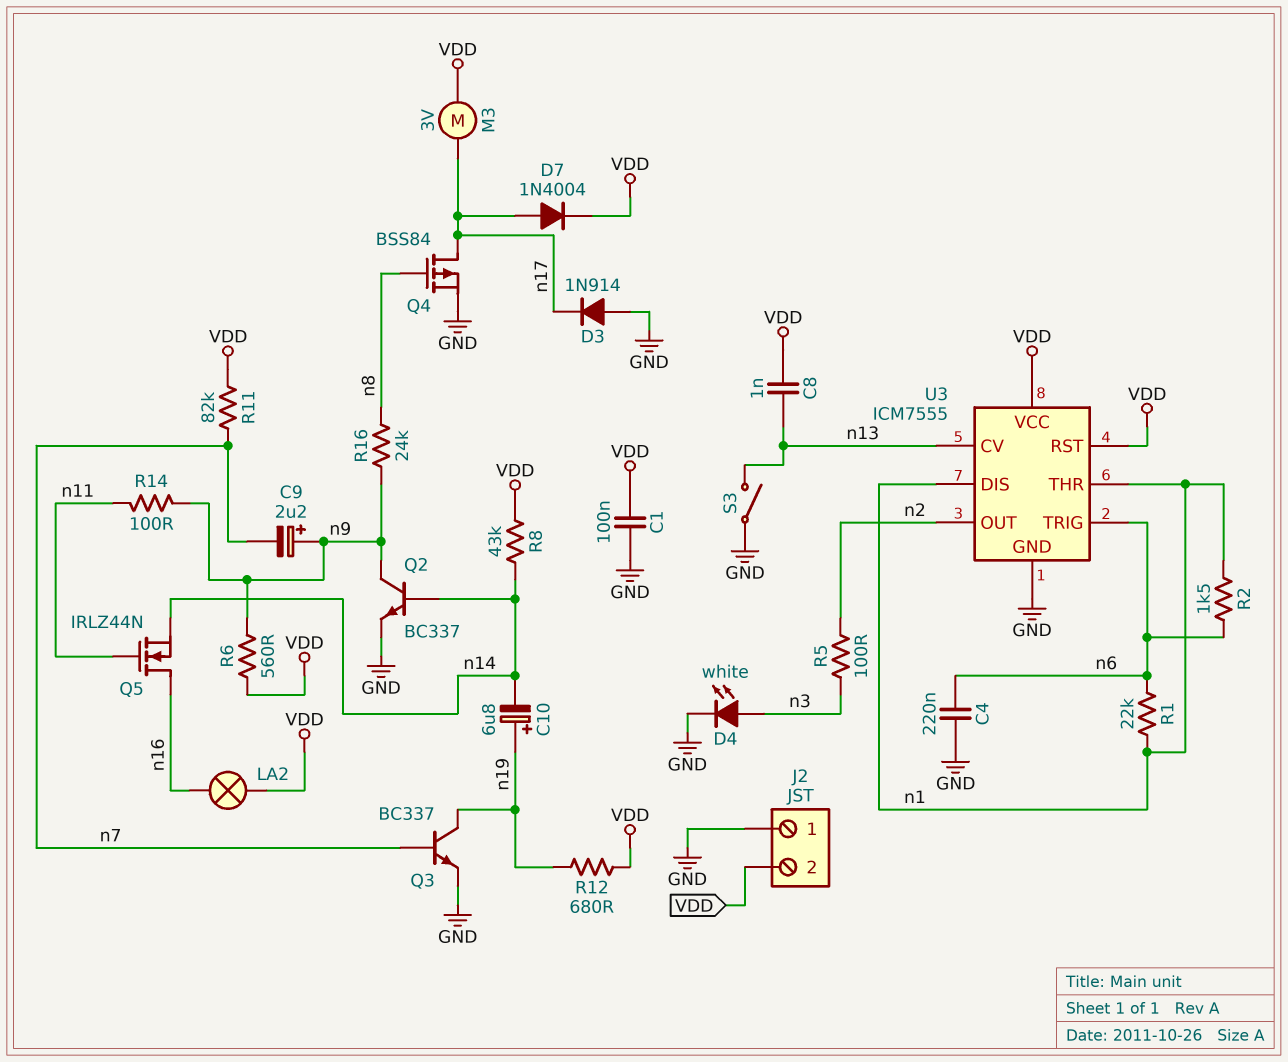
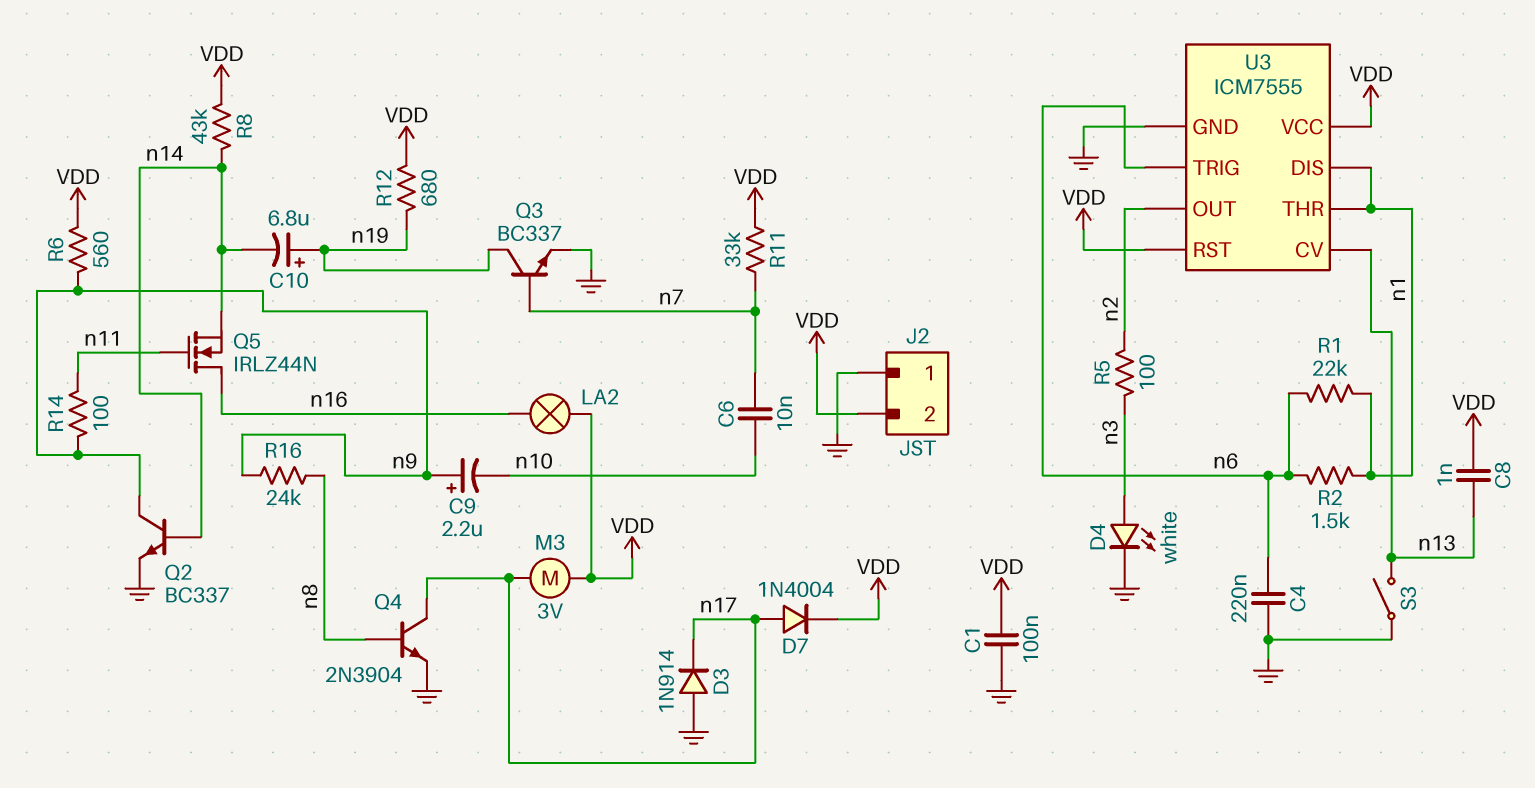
C6: none -> 10nF (n7, n10)
C9: 2.2uF (plus n9, minus n7) -> 2.2uF (plus n9, minus n10)
Q4: PMOS BSS84 (G n8, D n17, S GND) -> NPN 2N3904 (B n8, C n17, E GND)
R11: 82k (VDD, n7) -> 33k (VDD, n7)

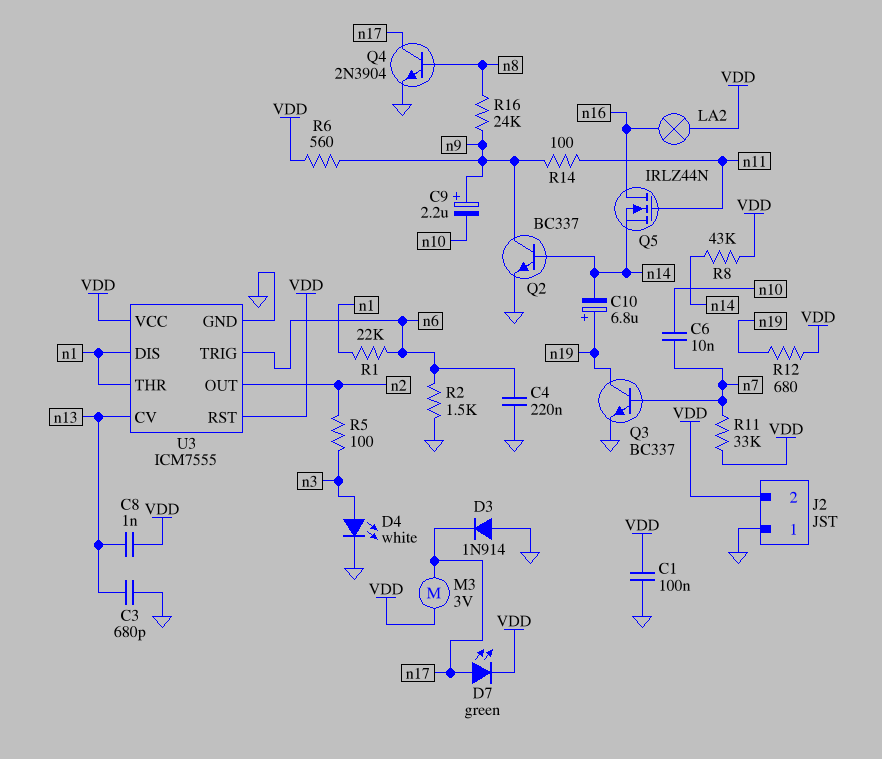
C3: none -> 680pF (GND, n13)
D7: diode 1N4004 (A n17, K VDD) -> LED green (A n17, K VDD)
R2: 1.5k (n1, n6) -> 1.5k (GND, n6)
S3: switch (GND, n13) -> none

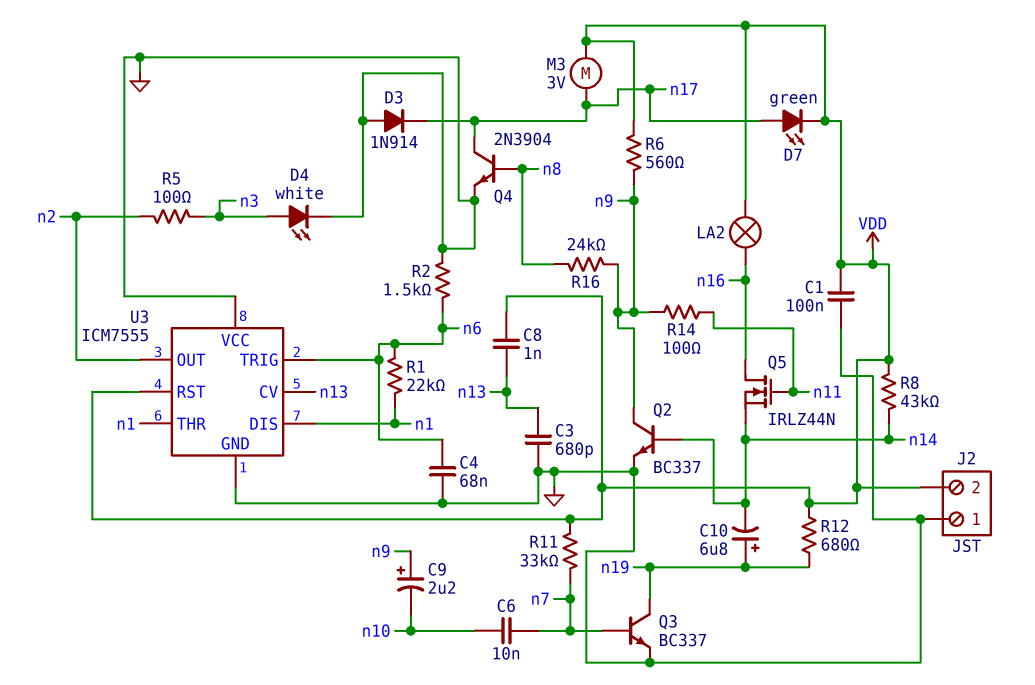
C4: 220nF (GND, n6) -> 68nF (GND, n6)
U3 pin VCC: VDD -> GND

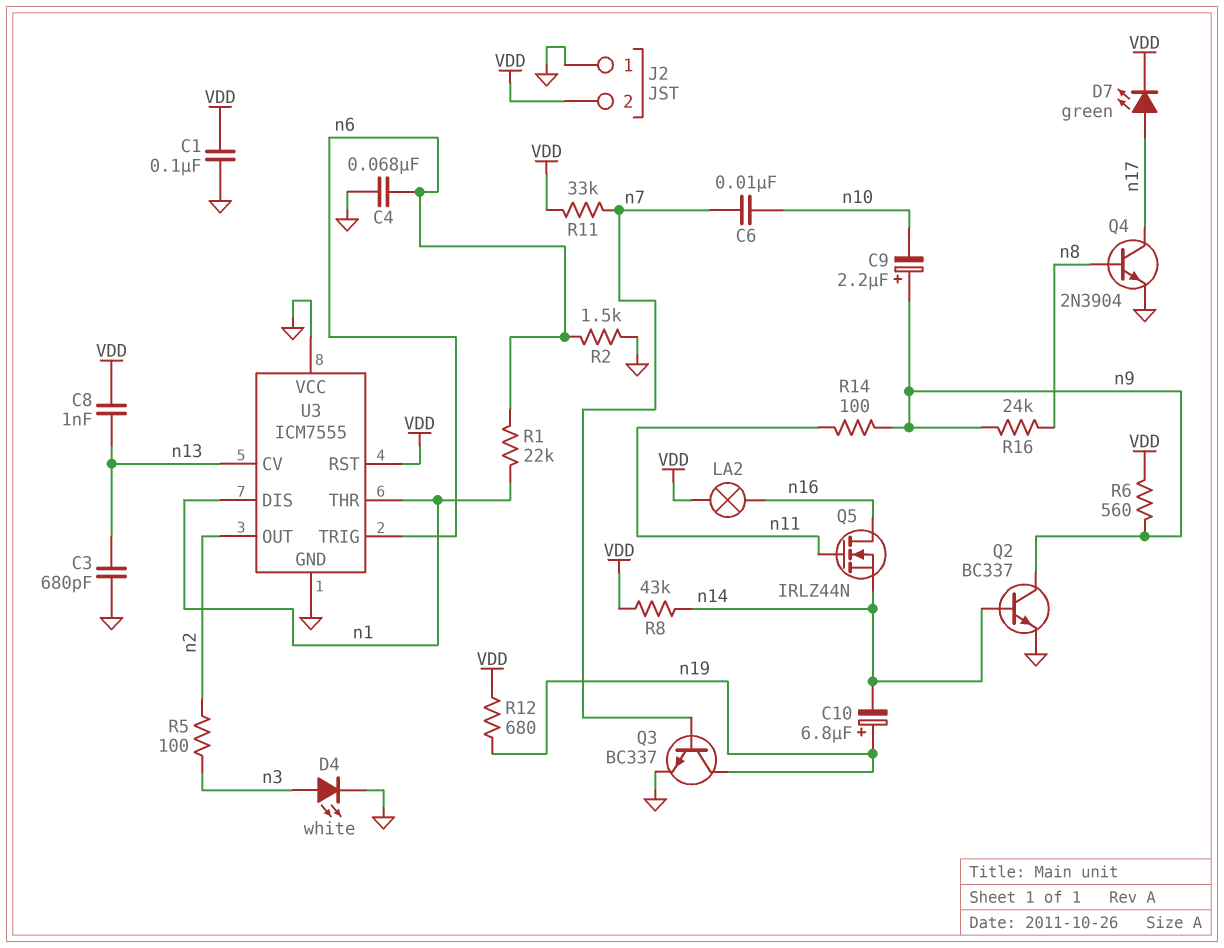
D3: diode 1N914 (A GND, K n17) -> none
M3: motor 3V (VDD, n17) -> none

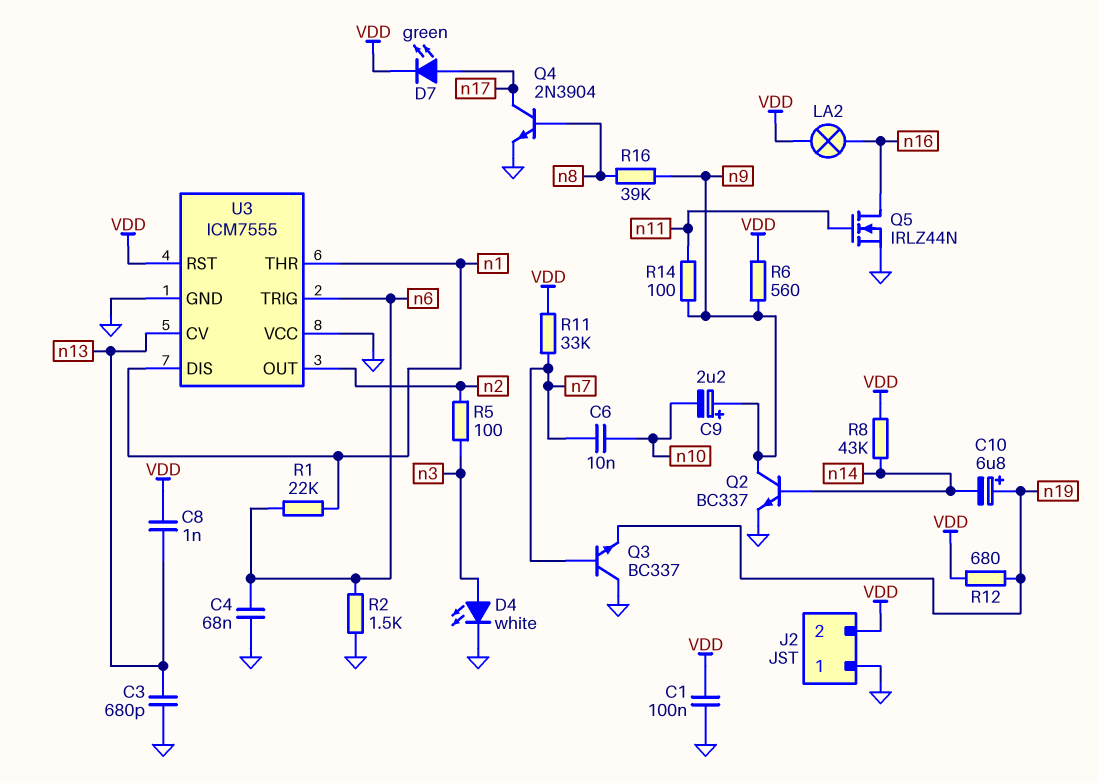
Q3: NPN BC337 (B n7, C n19, E GND) -> NPN BC337 (B n7, C GND, E n19)
Q5: NMOS IRLZ44N (G n11, D n16, S n14) -> NMOS IRLZ44N (G n11, D n16, S GND)
R16: 24k (n8, n9) -> 39k (n8, n9)

